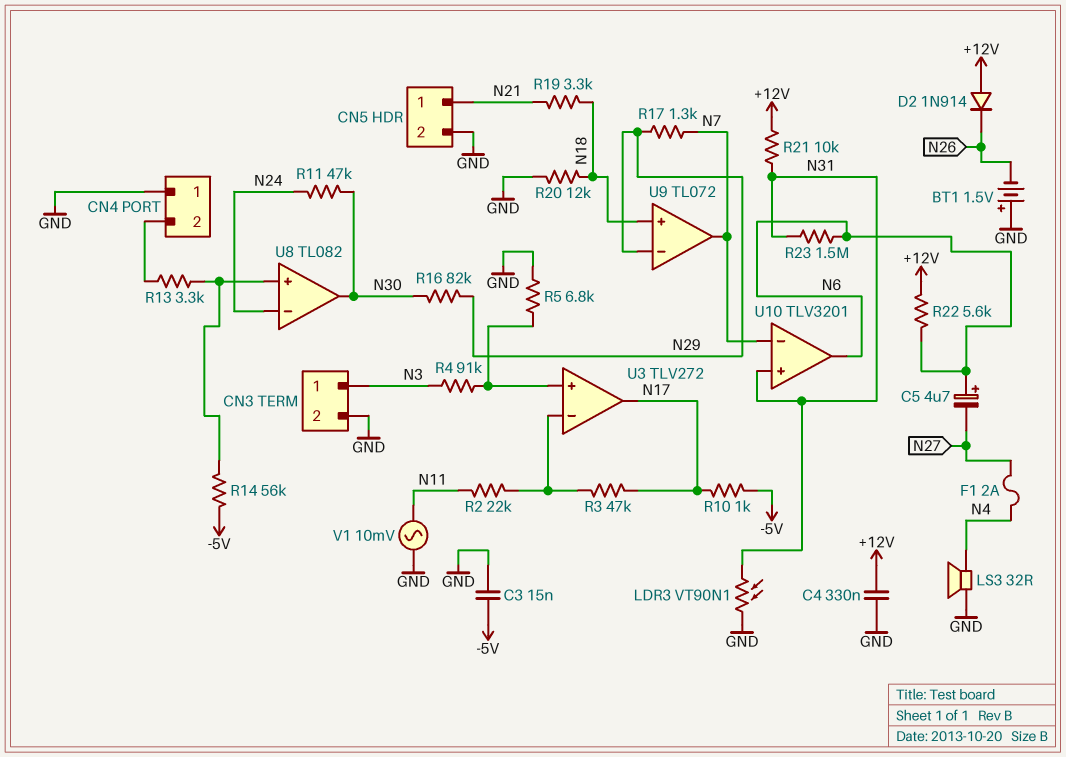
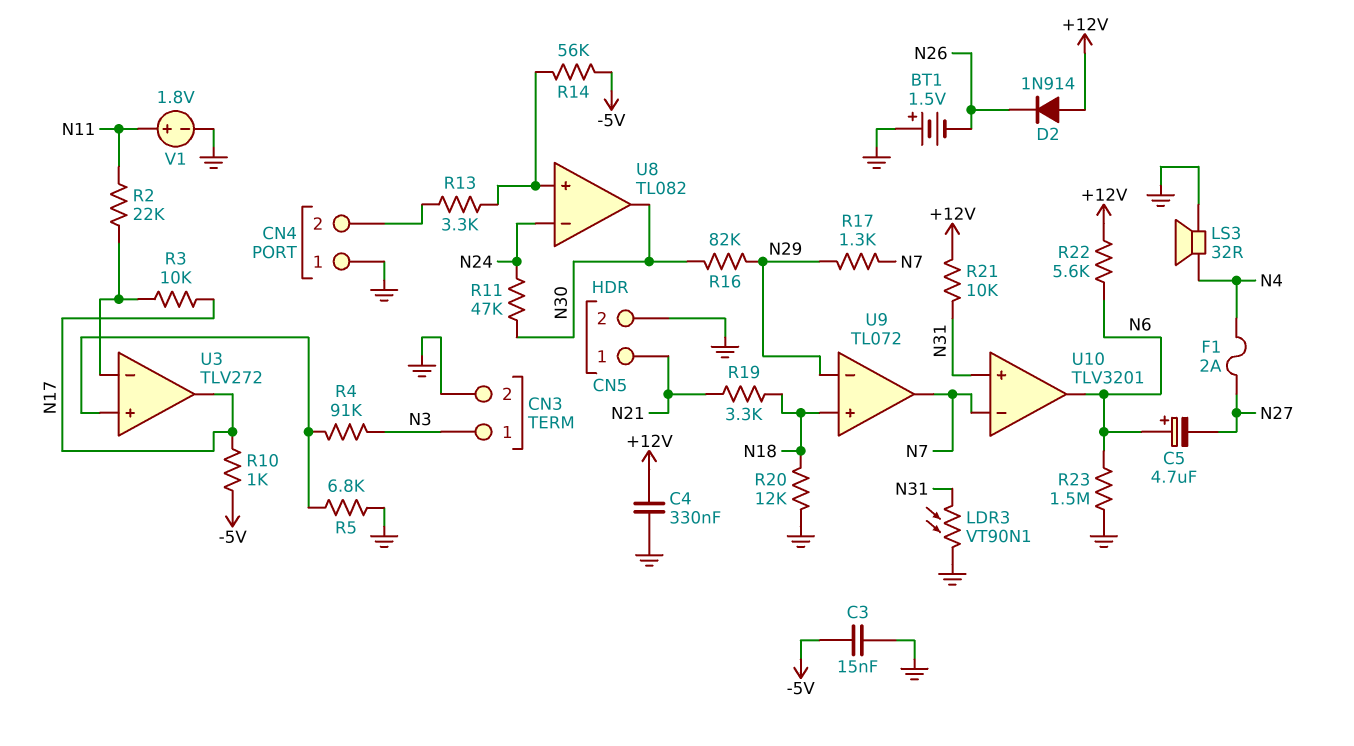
R3: 47k (N17, U3/in-) -> 10k (N17, U3/in-)
R23: 1.5M (N6, N31) -> 1.5M (GND, N6)
V1: AC 10mV (GND, N11) -> 1.8V (plus N11, minus GND)

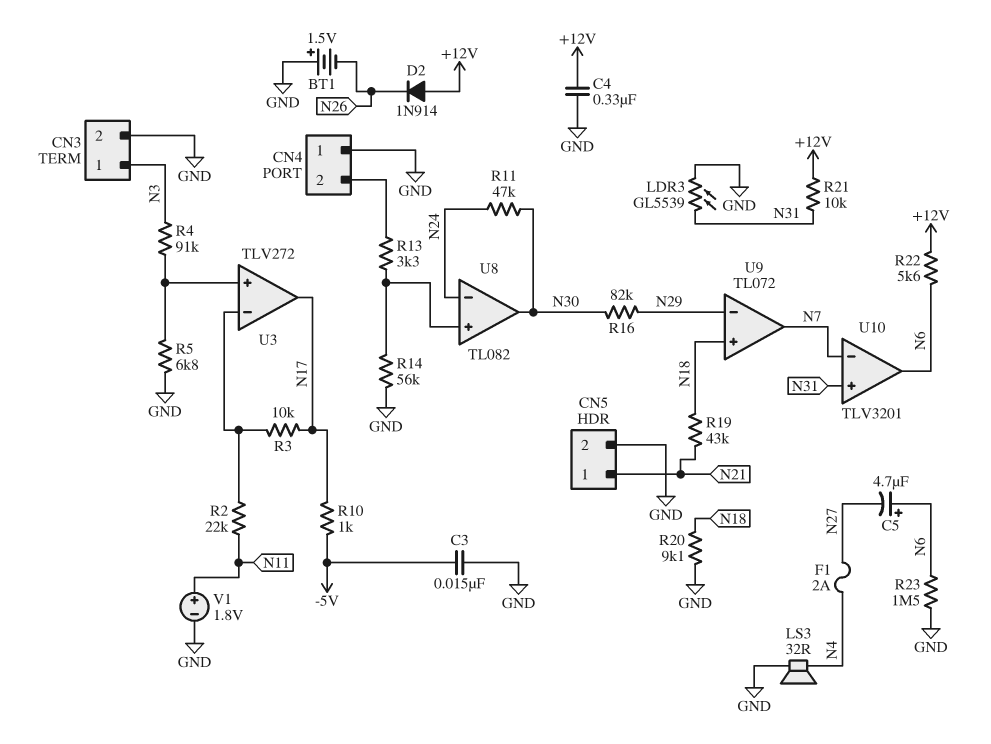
LDR3: VT90N1 (GND, N31) -> GL5539 (GND, N31)
R14: 56k (-5V, U8/in+) -> 56k (GND, U8/in+)
R17: 1.3k (N7, N29) -> none
R19: 3.3k (N18, N21) -> 43k (N18, N21)
R20: 12k (GND, N18) -> 9.1k (GND, N18)

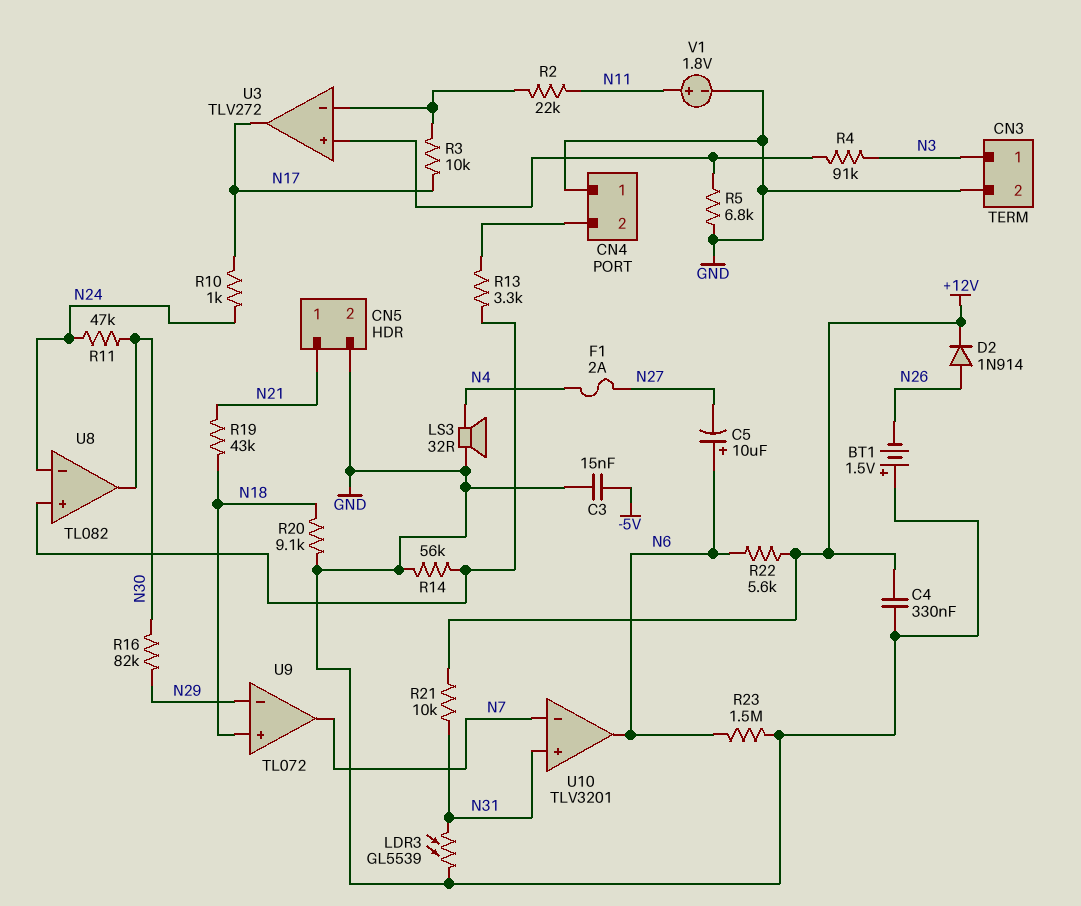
C5: 4.7uF (plus N6, minus N27) -> 10uF (plus N6, minus N27)
D2: diode 1N914 (A +12V, K N26) -> diode 1N914 (A N26, K +12V)
R10: 1k (-5V, N17) -> 1k (N17, N24)

